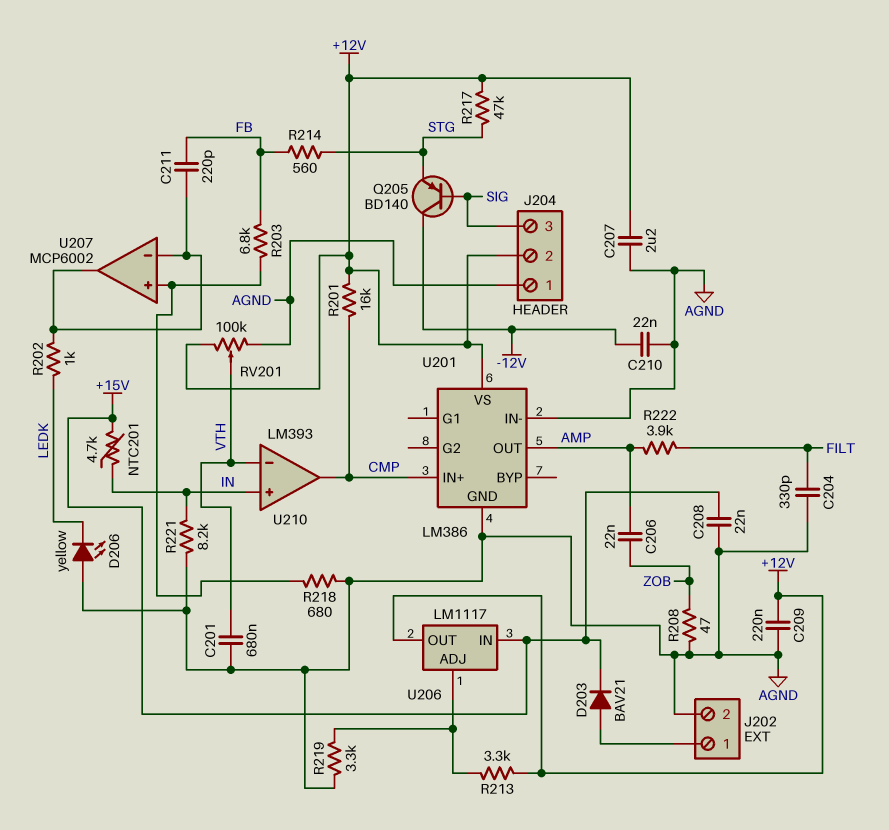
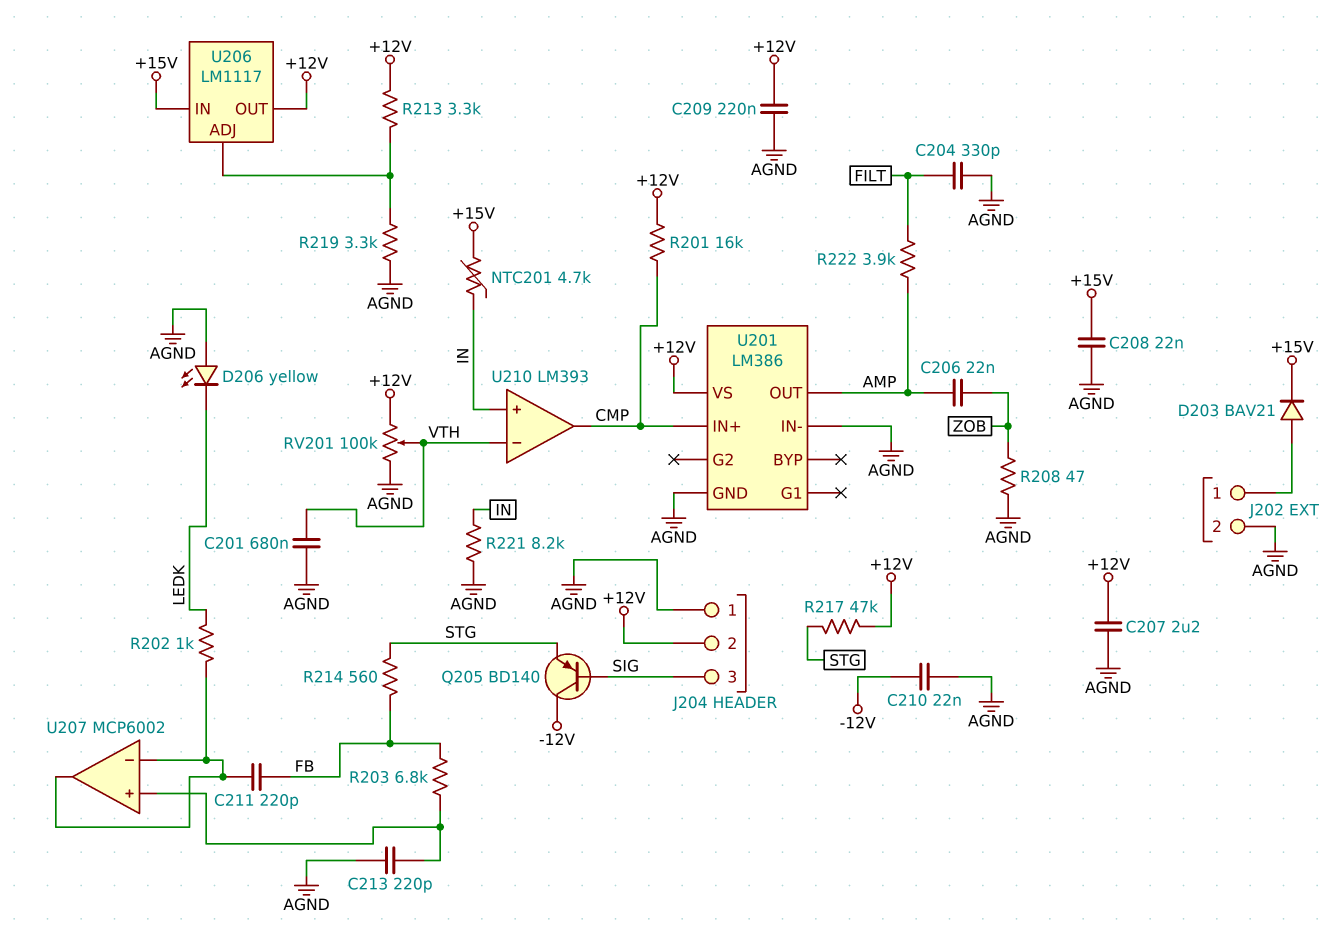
C213: none -> 220pF (AGND, U207/in+)
R218: 680 (AGND, U207/in+) -> none

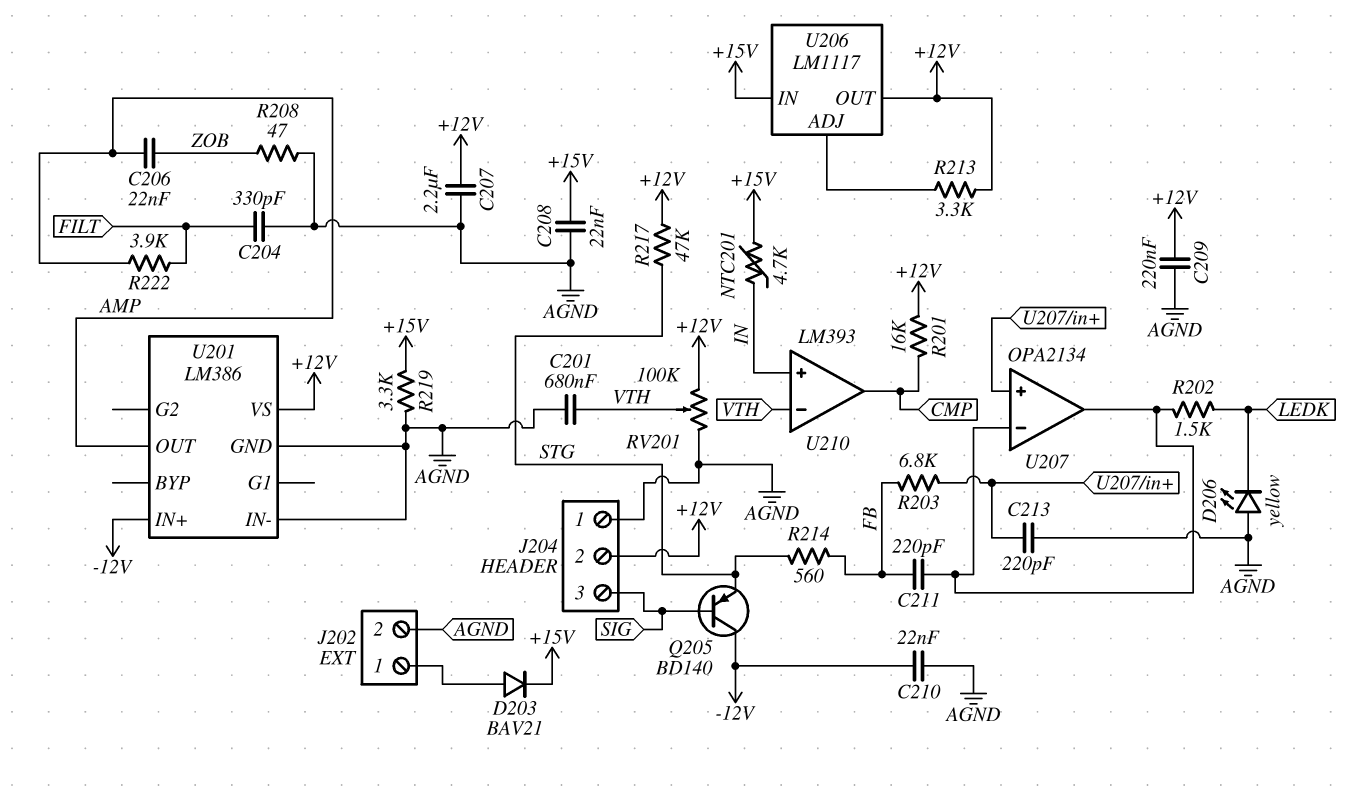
R202: 1k (LEDK, U207/in-) -> 1.5k (LEDK, U207/in-)
R219: 3.3k (AGND, U206/ADJ) -> 3.3k (+15V, AGND)
R221: 8.2k (AGND, IN) -> none
U201 pin IN+: CMP -> -12V
U207: MCP6002 -> OPA2134

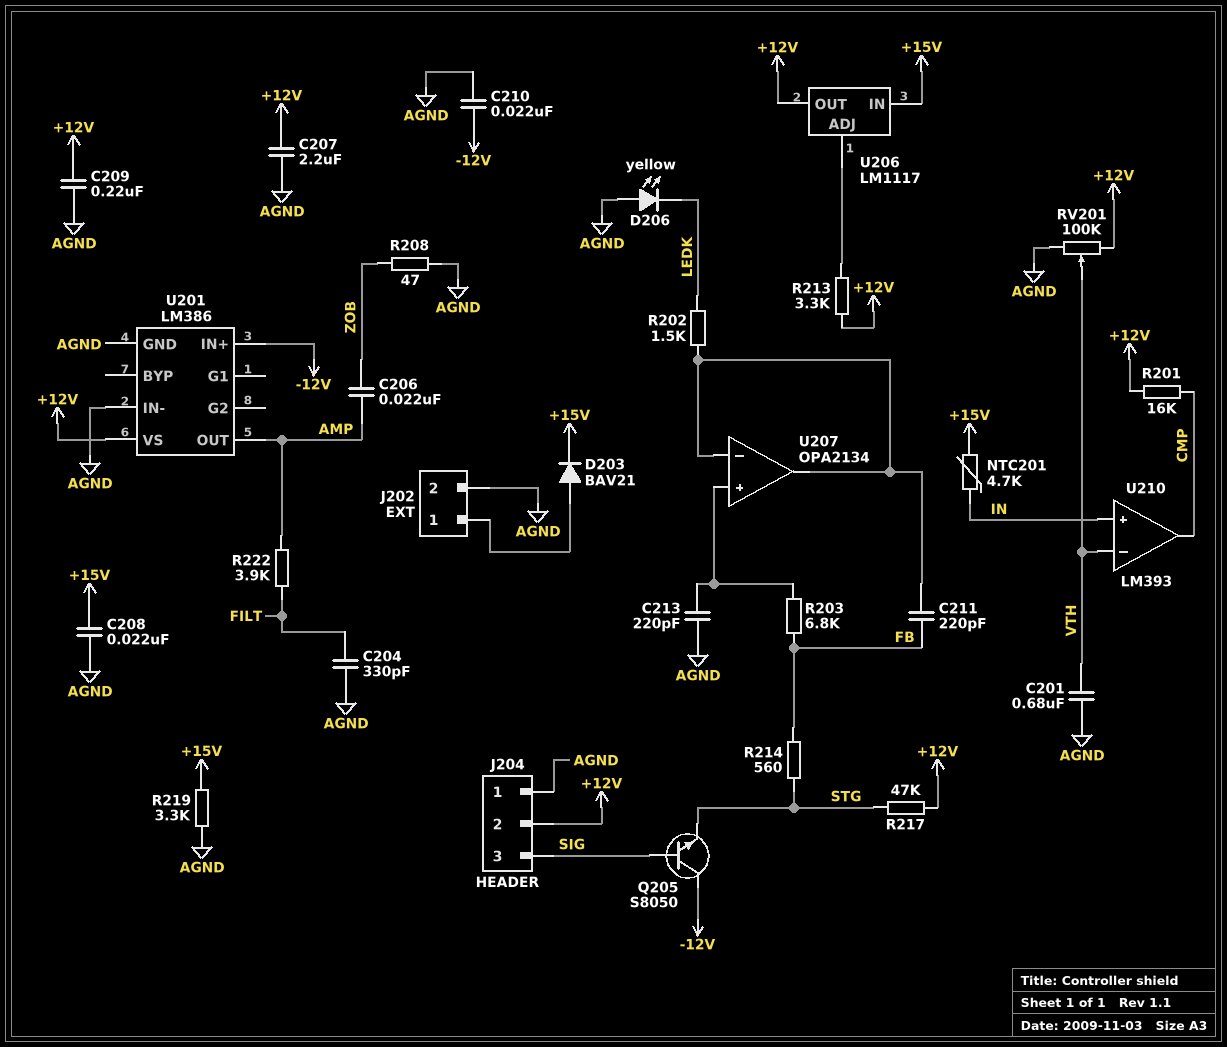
Q205: PNP BD140 (B SIG, C -12V, E STG) -> NPN S8050 (B SIG, C -12V, E STG)

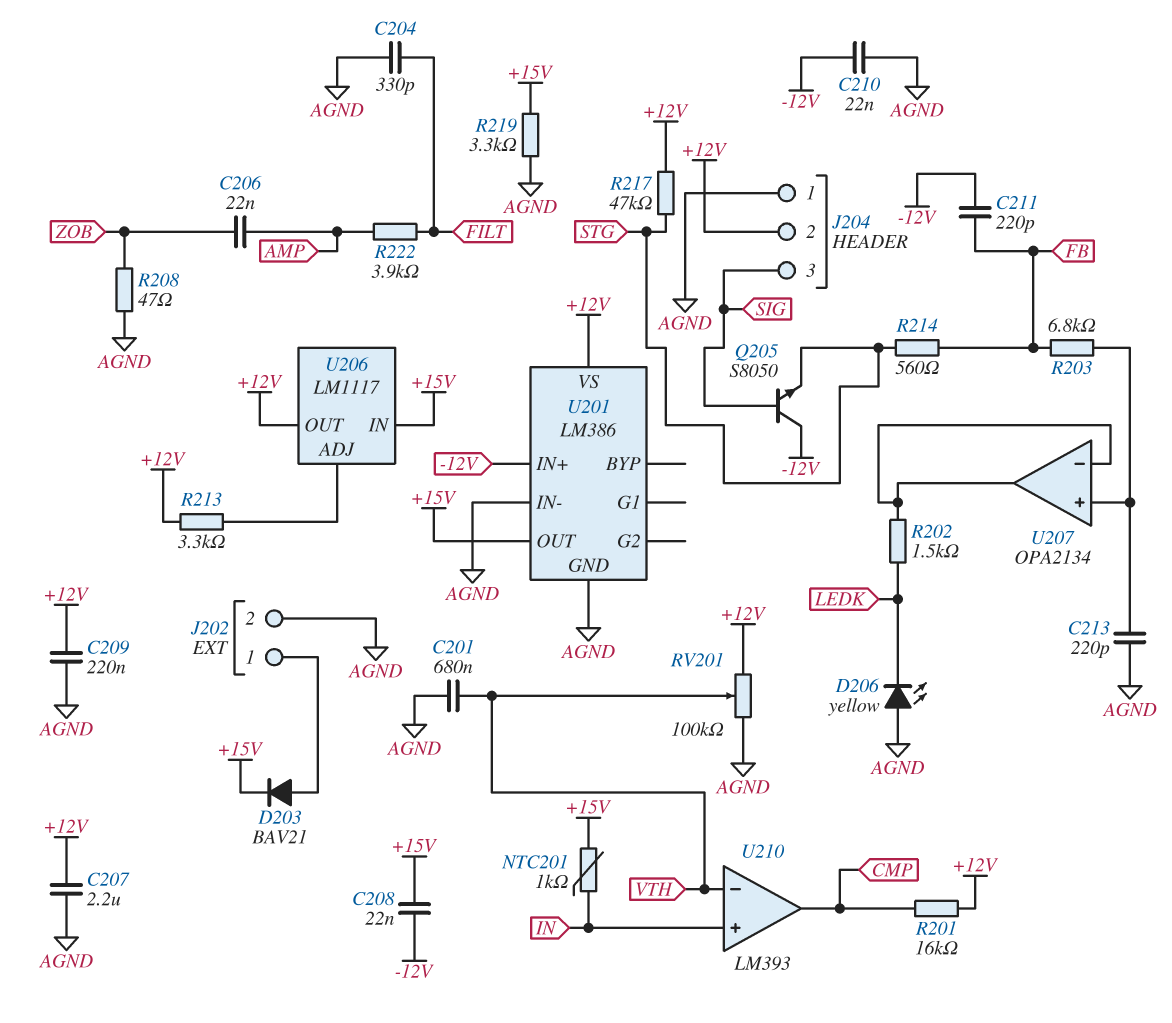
C208: 22nF (+15V, AGND) -> 22nF (+15V, -12V)
C211: 220pF (FB, U207/in-) -> 220pF (-12V, FB)
NTC201: 4.7k (+15V, IN) -> 1k (+15V, IN)
U201 pin OUT: AMP -> +15V

